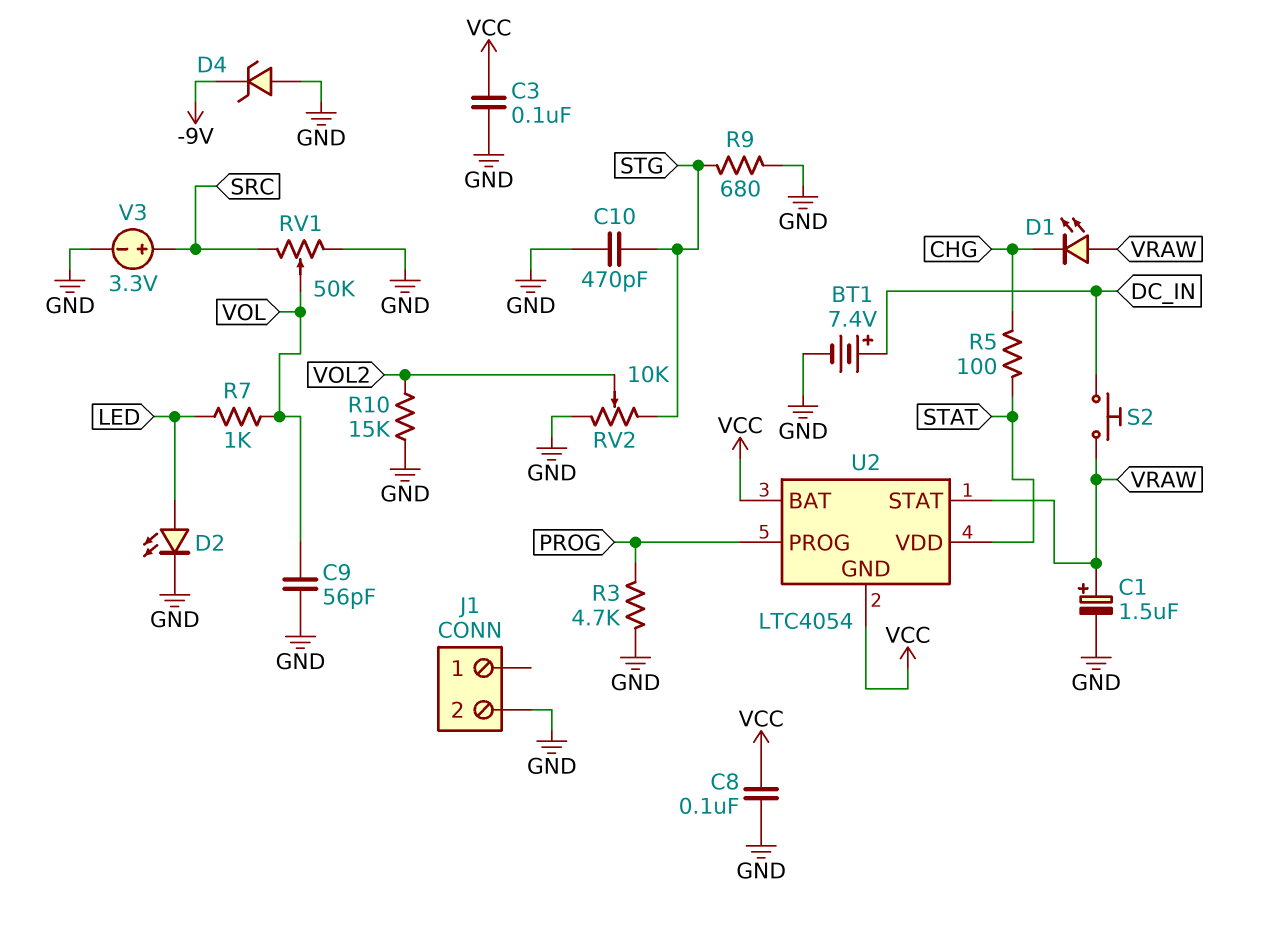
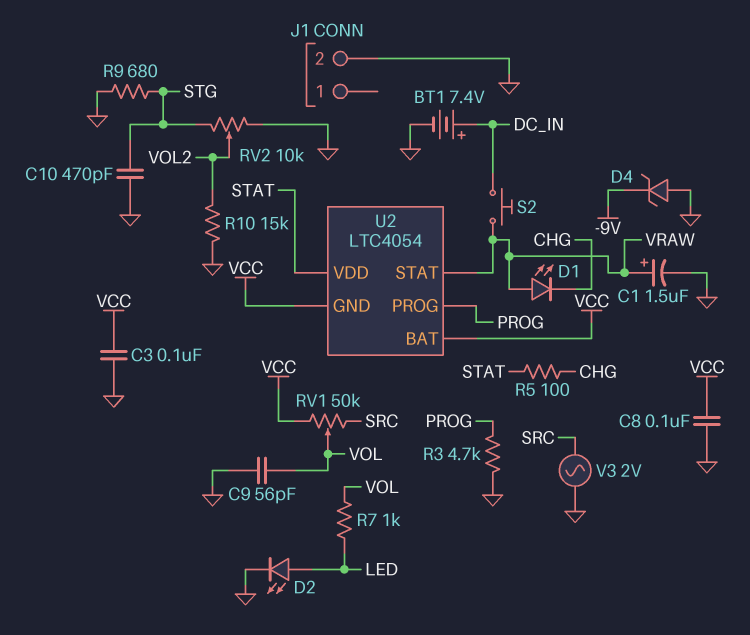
RV1: 50k (GND, SRC, wiper VOL) -> 50k (SRC, VCC, wiper VOL)
V3: 3.3V (plus SRC, minus GND) -> AC 2V (GND, SRC)

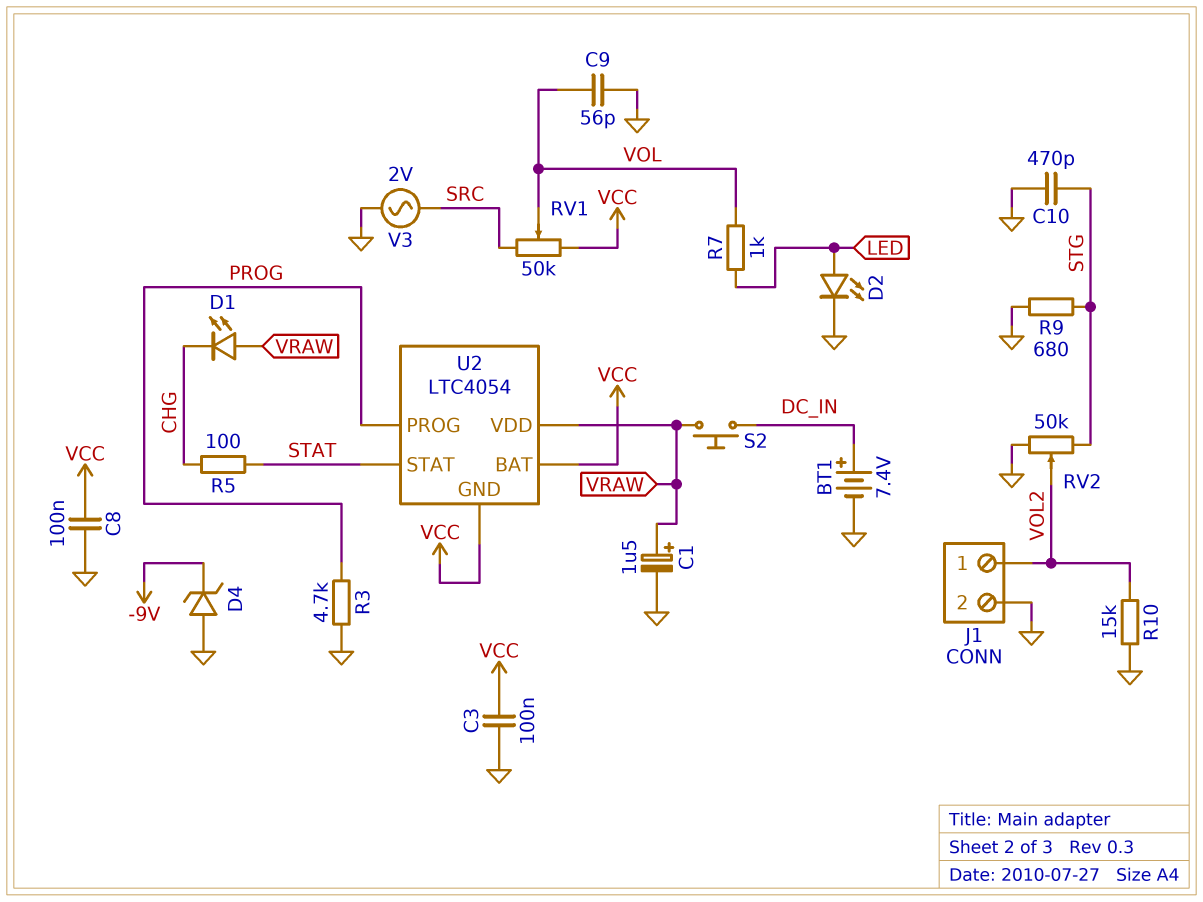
J1 pin 1: none -> VOL2
RV2: 10k (GND, STG, wiper VOL2) -> 50k (GND, STG, wiper VOL2)
U2 pin STAT: VRAW -> STAT
U2 pin VDD: STAT -> VRAW

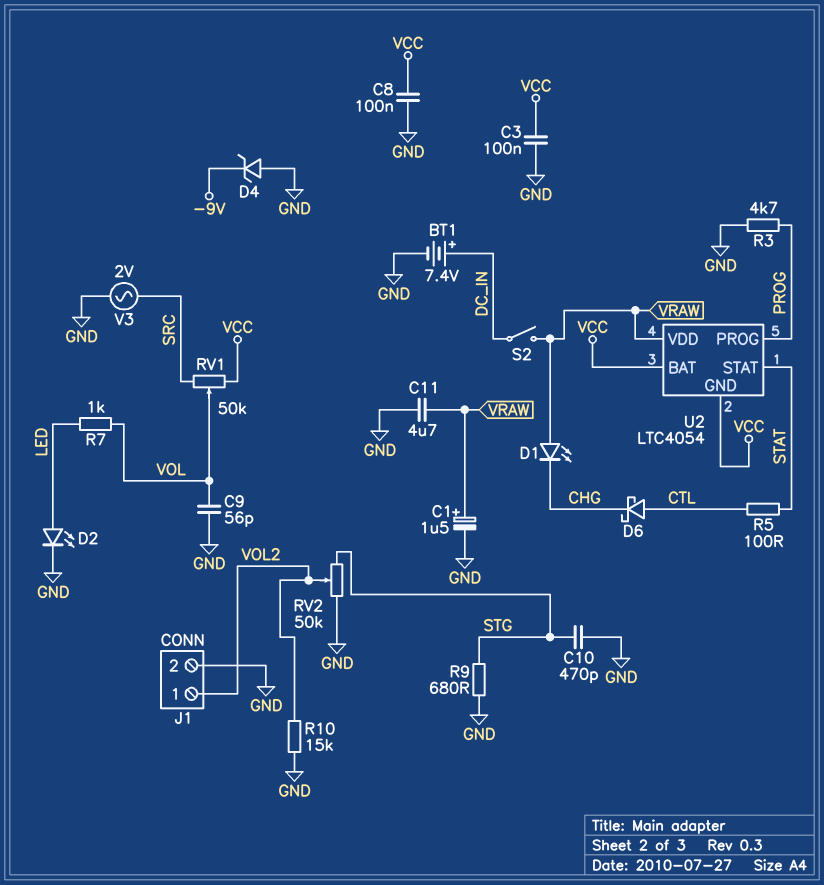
C11: none -> 4.7uF (GND, VRAW)
D6: none -> schottky (A CTL, K CHG)
R5: 100 (CHG, STAT) -> 100 (CTL, STAT)
S2: button (DC_IN, VRAW) -> switch (DC_IN, VRAW)

